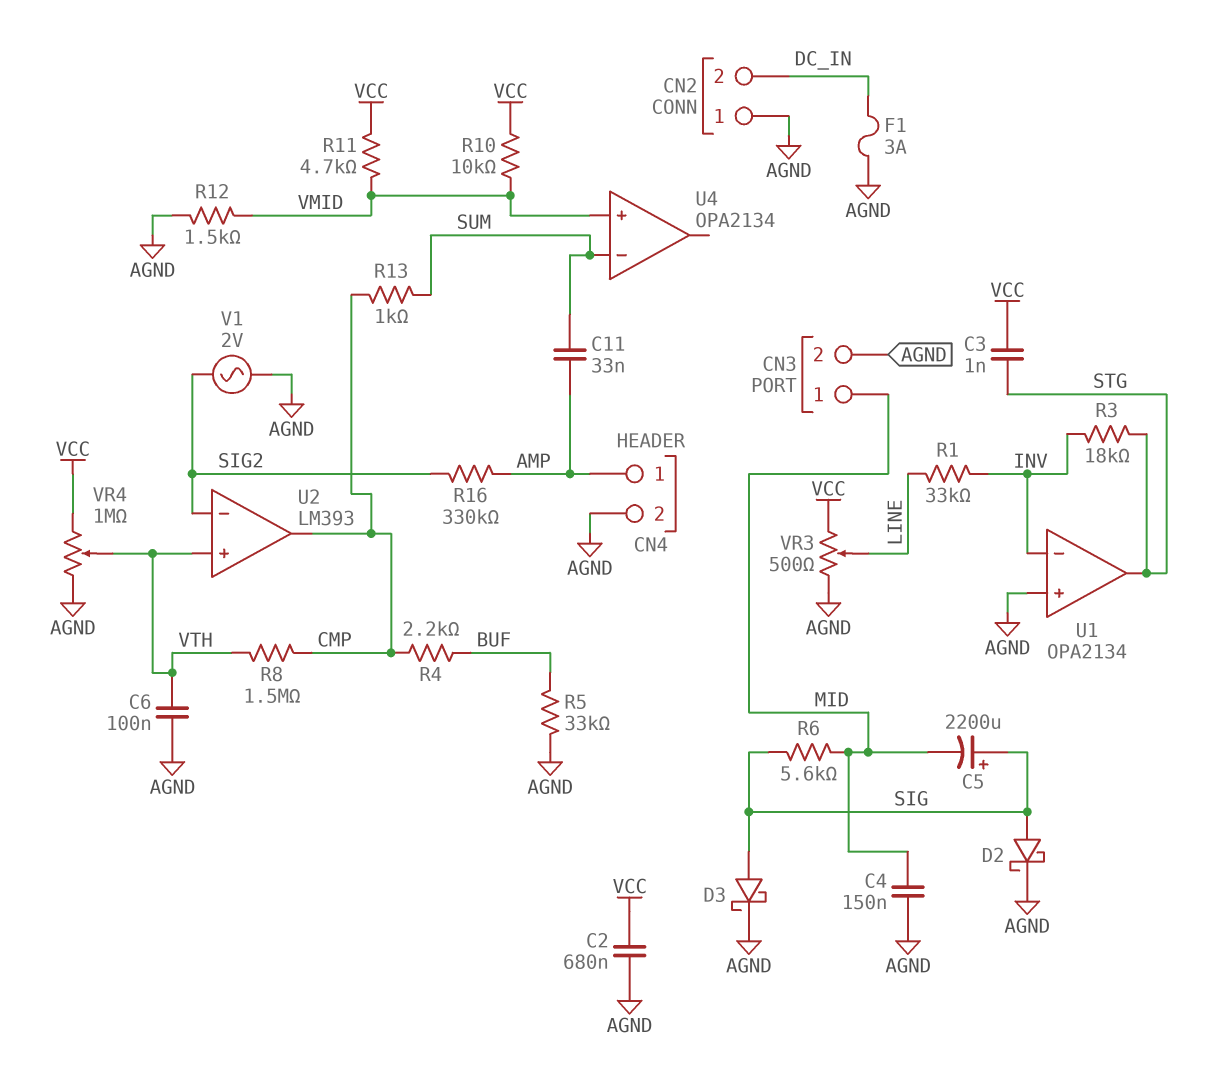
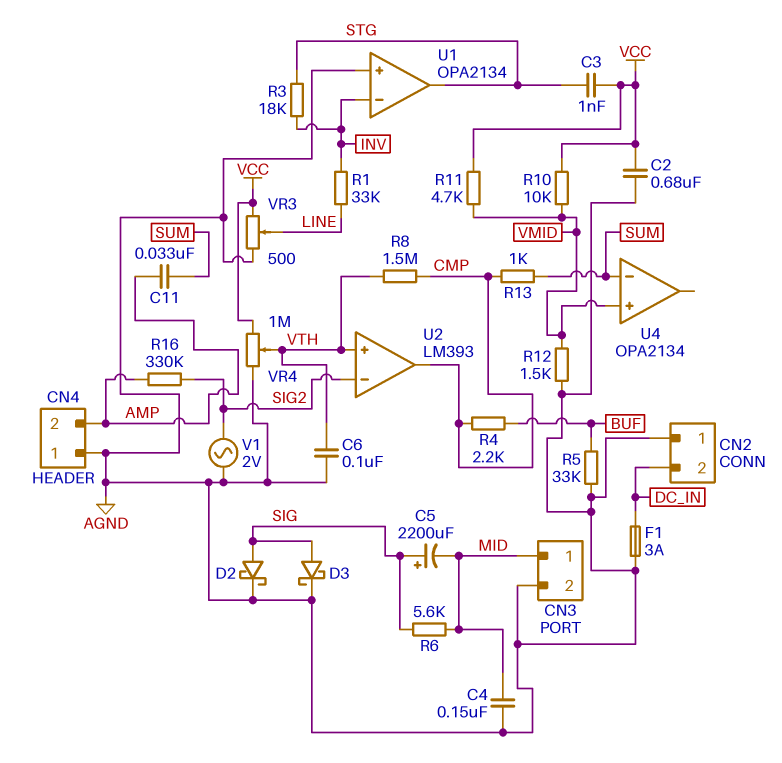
CN4 pin 1: AMP -> AGND
CN4 pin 2: AGND -> AMP

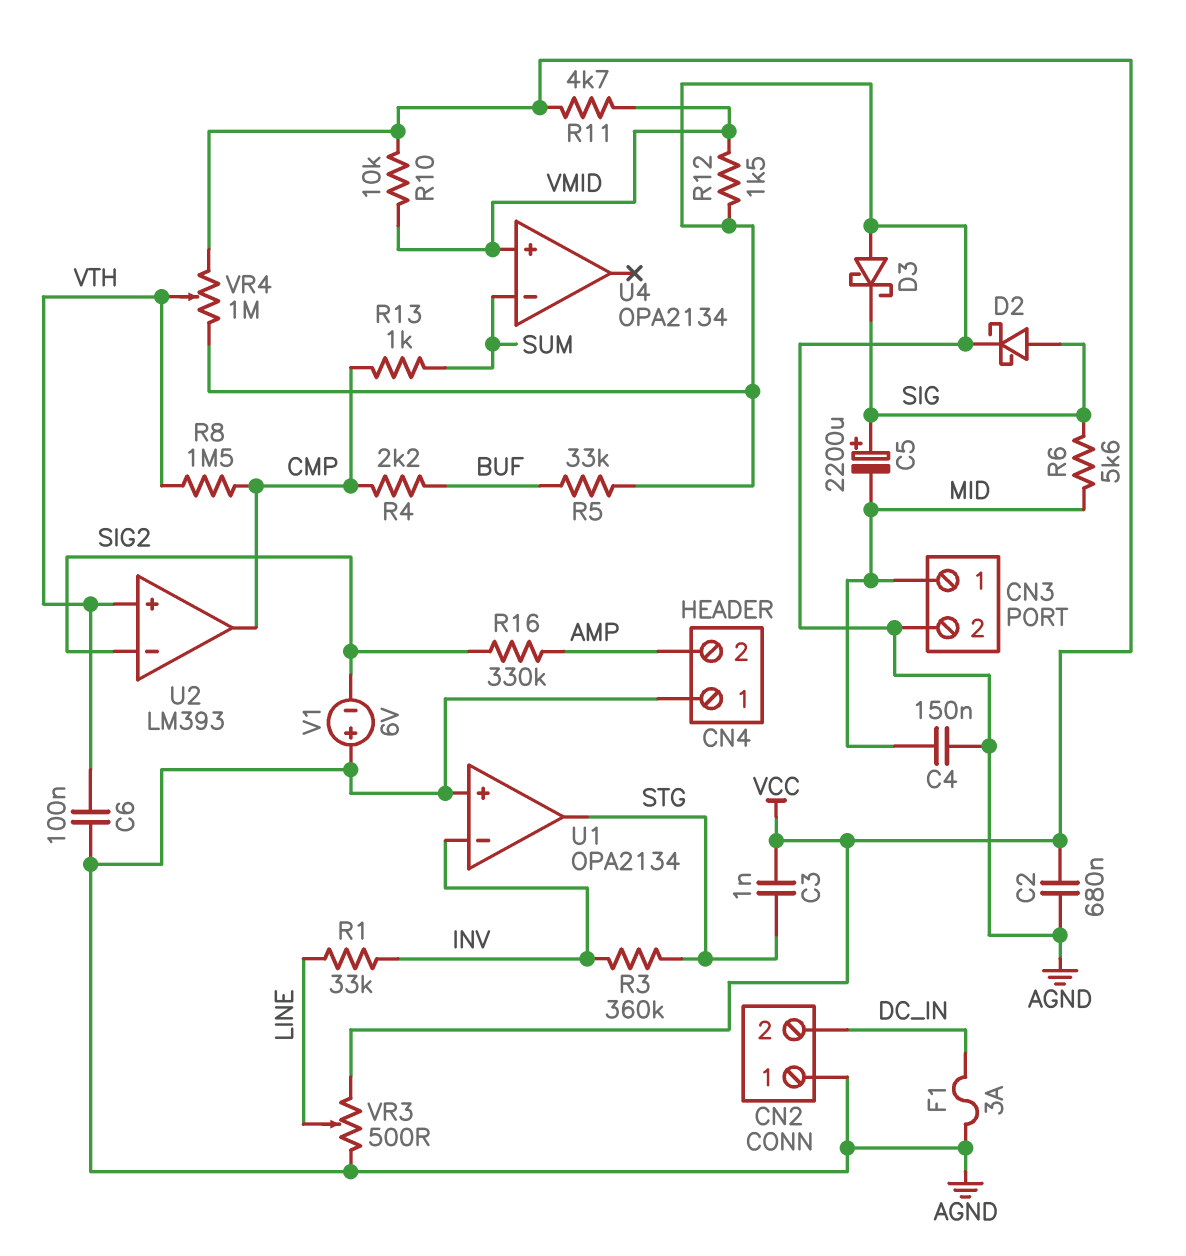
C11: 33nF (AMP, SUM) -> none
D3: schottky (A SIG, K AGND) -> schottky (A AGND, K SIG)
R3: 18k (INV, STG) -> 360k (INV, STG)
V1: AC 2V (AGND, SIG2) -> 6V (plus AGND, minus SIG2)

